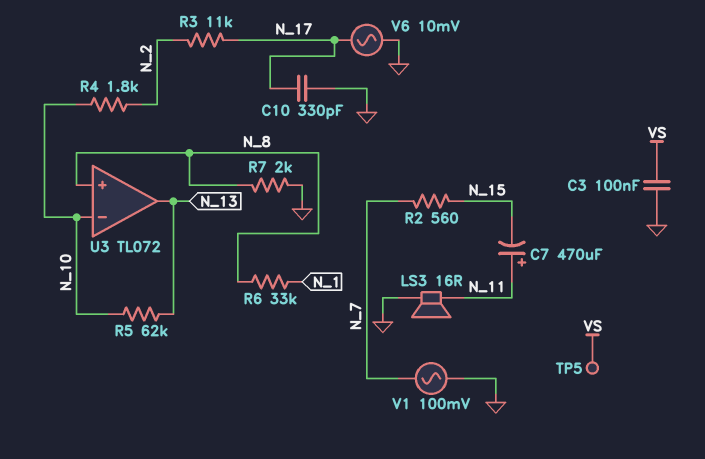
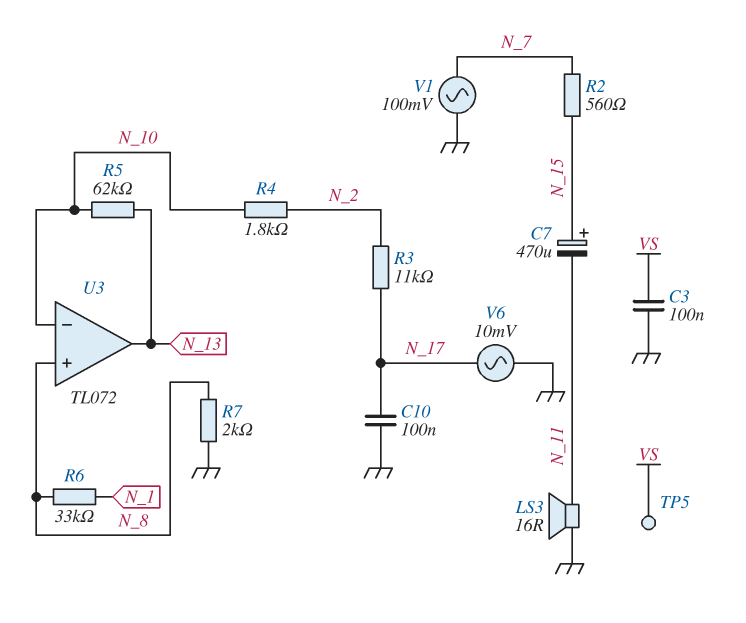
C7: 470uF (plus N_11, minus N_15) -> 470uF (plus N_15, minus N_11)
C10: 330pF (GND, N_17) -> 100nF (GND, N_17)

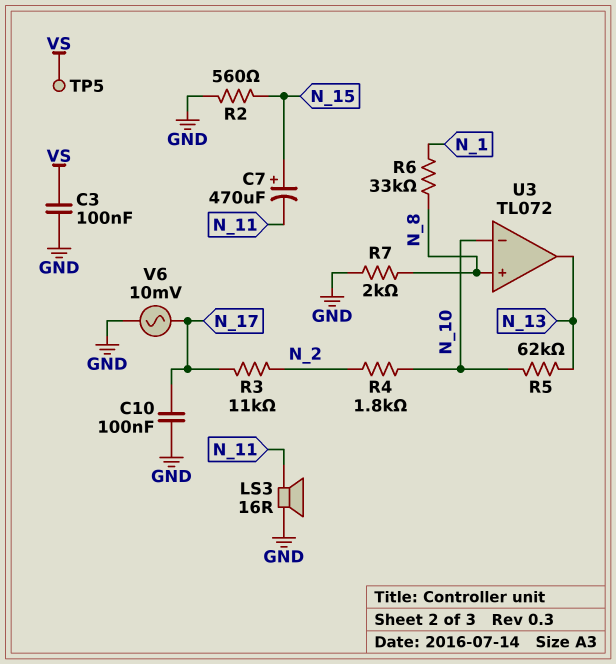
R2: 560 (N_7, N_15) -> 560 (GND, N_15)
V1: AC 100mV (GND, N_7) -> none

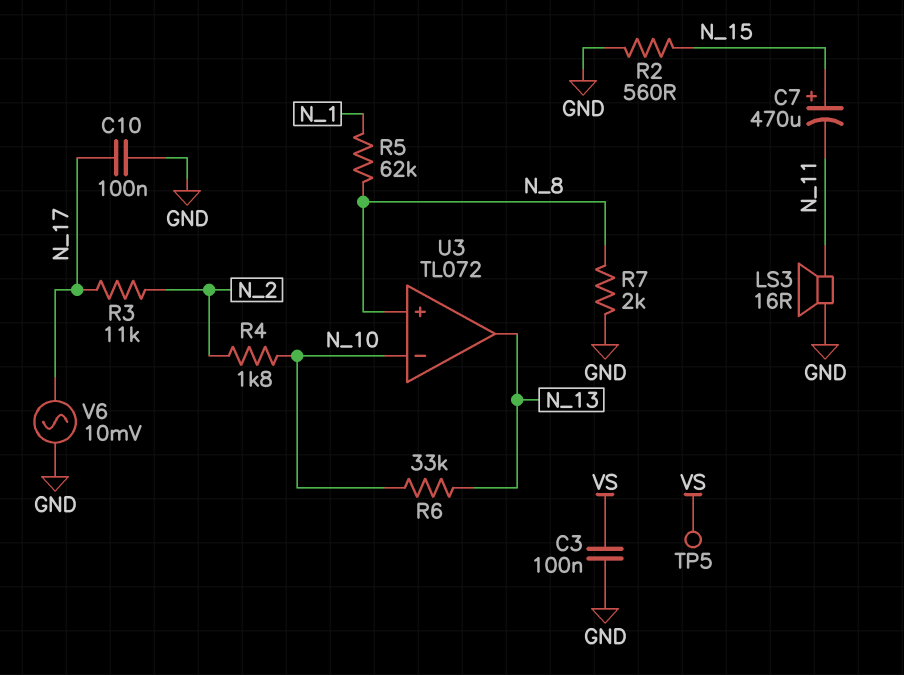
R5: 62k (N_10, N_13) -> 62k (N_1, N_8)
R6: 33k (N_1, N_8) -> 33k (N_10, N_13)

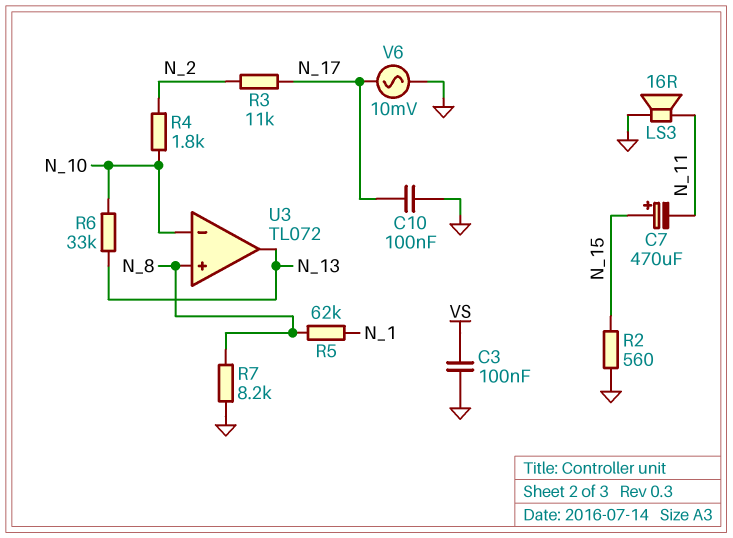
R7: 2k (GND, N_8) -> 8.2k (GND, N_8)
TP5: test point (VS) -> none

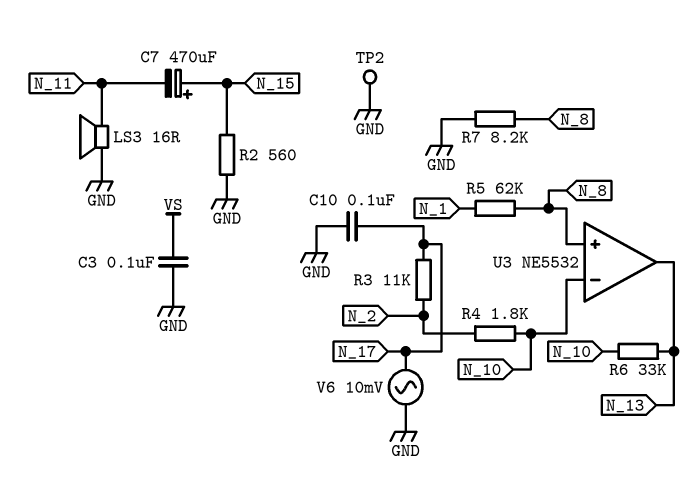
TP2: none -> test point (GND)
U3: TL072 -> NE5532

